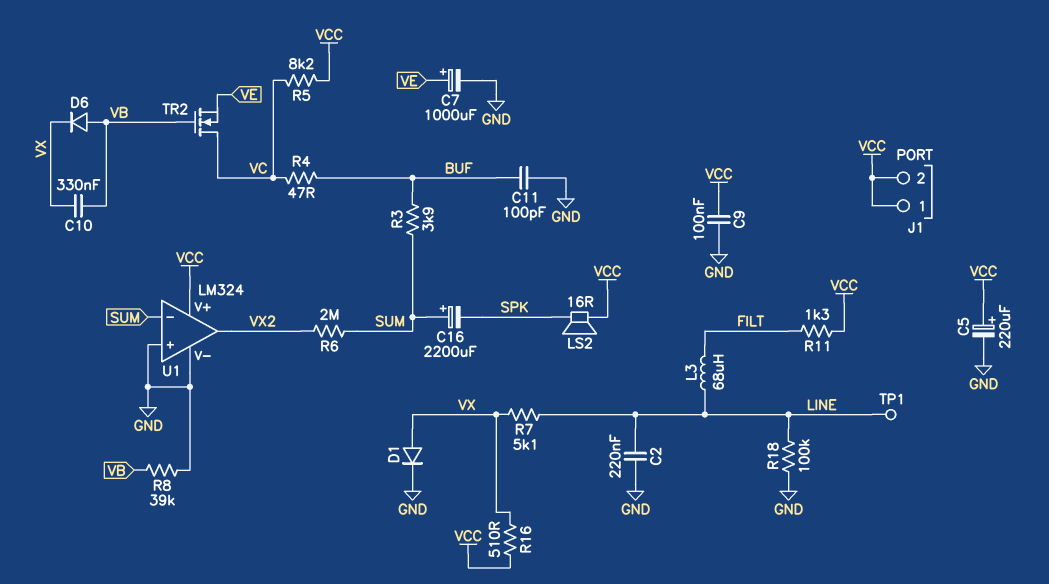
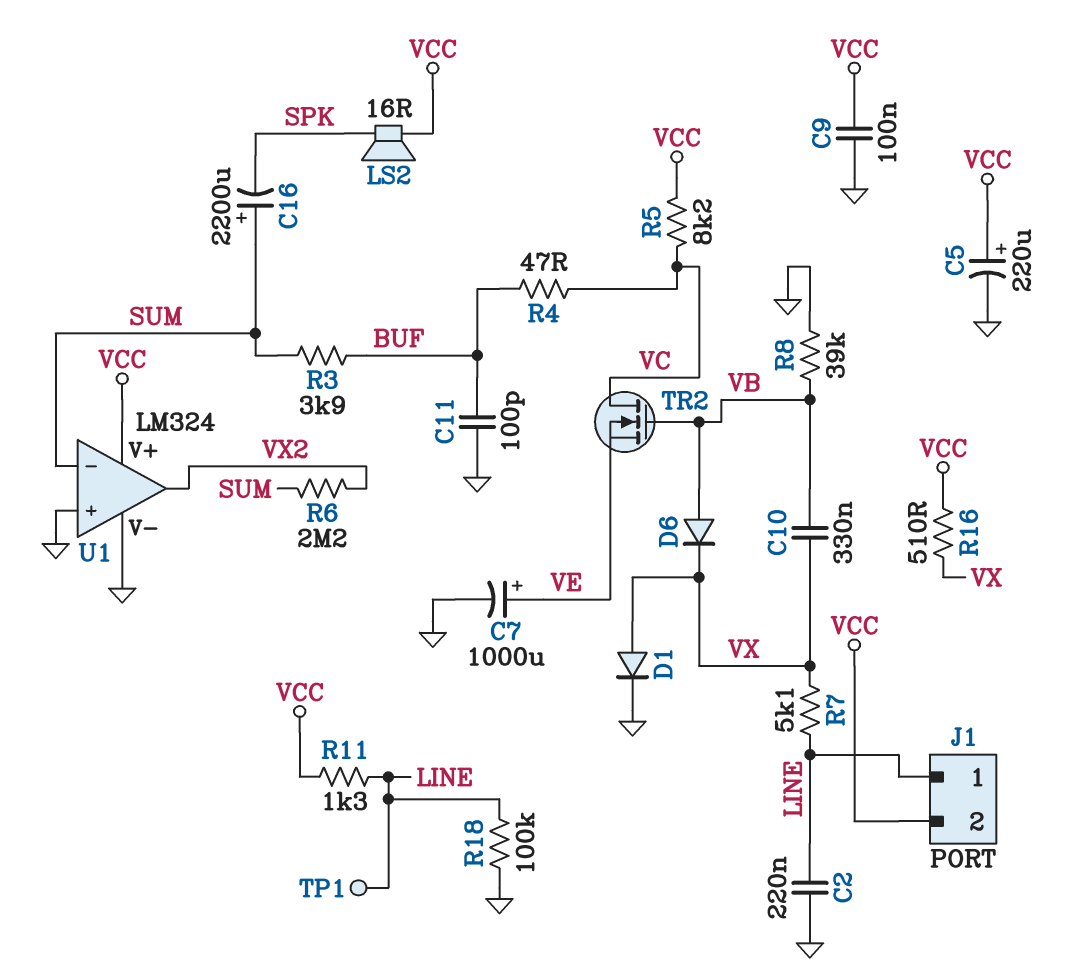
J1 pin 1: VCC -> LINE
L3: 68uH (FILT, LINE) -> none
R6: 2M (SUM, VX2) -> 2.2M (SUM, VX2)
R11: 1.3k (FILT, VCC) -> 1.3k (LINE, VCC)

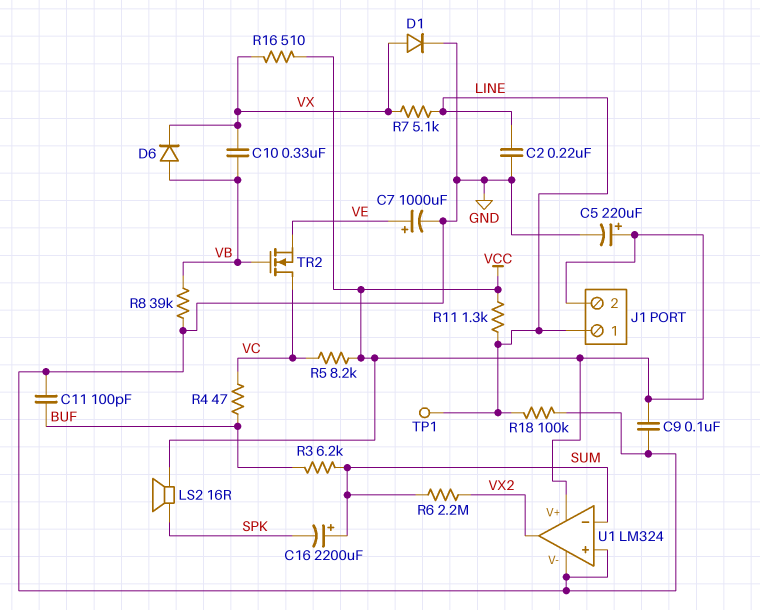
R3: 3.9k (BUF, SUM) -> 6.2k (BUF, SUM)

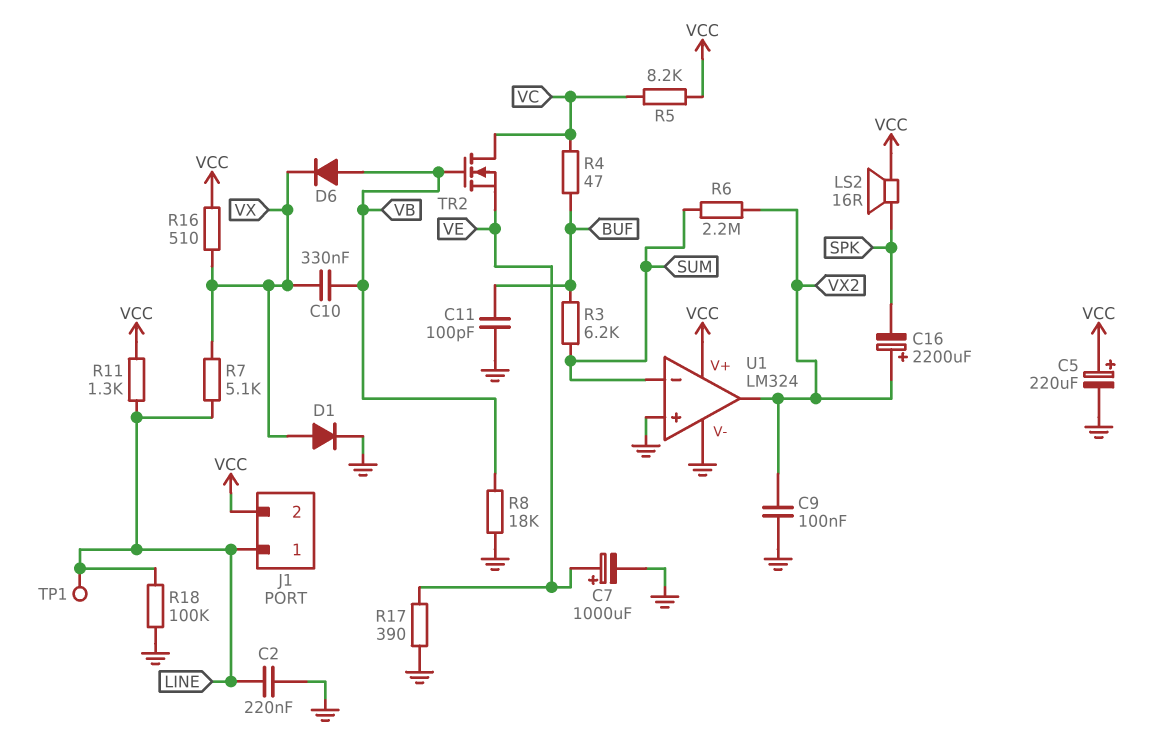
C9: 100nF (GND, VCC) -> 100nF (GND, VX2)
C16: 2200uF (plus SUM, minus SPK) -> 2200uF (plus VX2, minus SPK)
R8: 39k (GND, VB) -> 18k (GND, VB)
R17: none -> 390 (GND, VE)

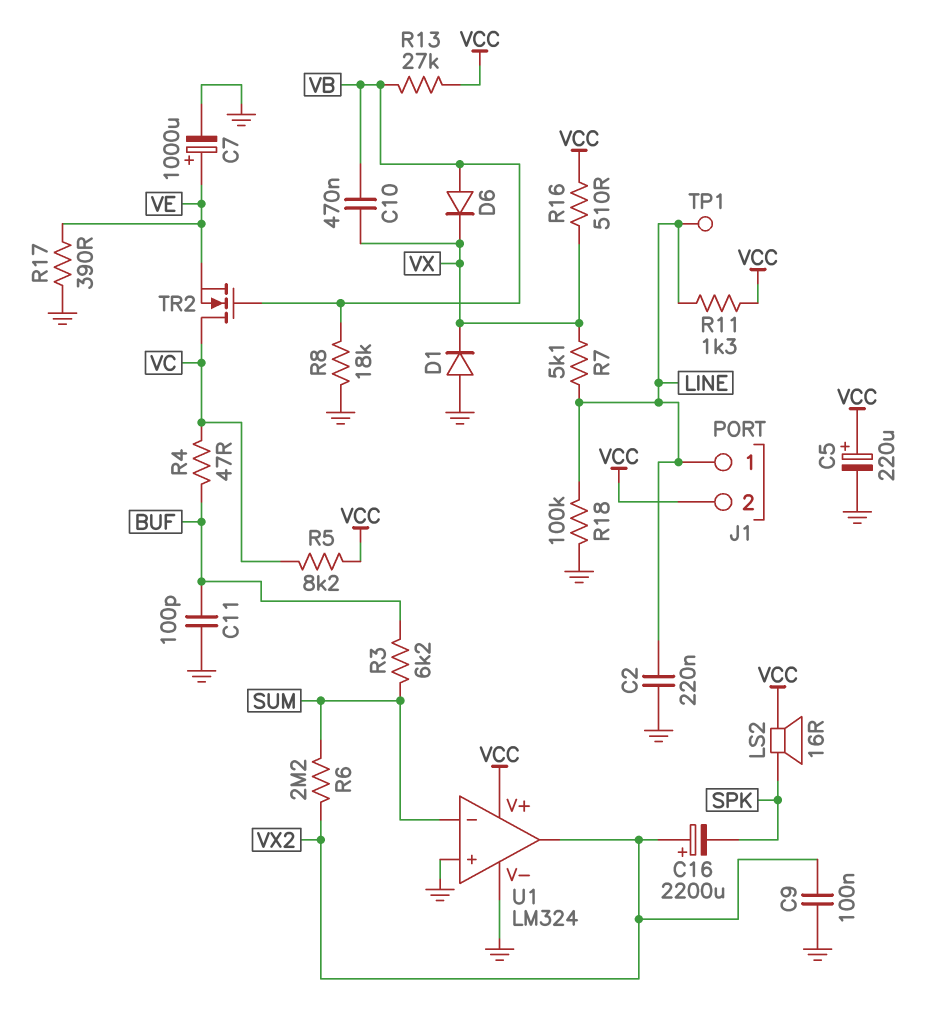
C10: 330nF (VB, VX) -> 470nF (VB, VX)
D1: diode (A VX, K GND) -> diode (A GND, K VX)
R13: none -> 27k (VB, VCC)

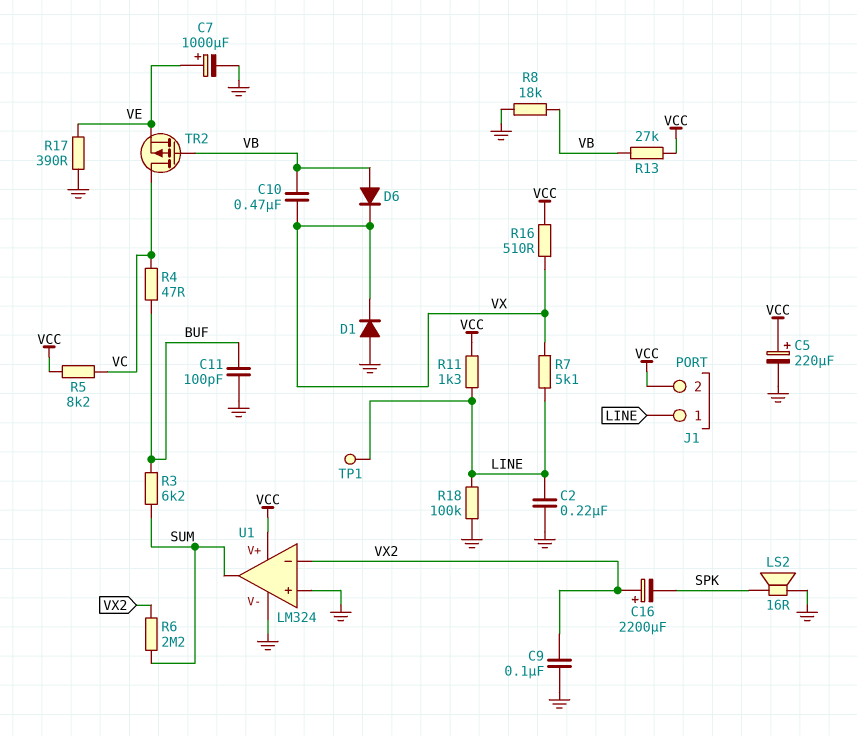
LS2: speaker 16R (SPK, VCC) -> speaker 16R (GND, SPK)
TR2: NMOS (G VB, D VC, S VE) -> PMOS (G VB, D VC, S VE)
U1 pin in-: SUM -> VX2
U1 pin out: VX2 -> SUM

